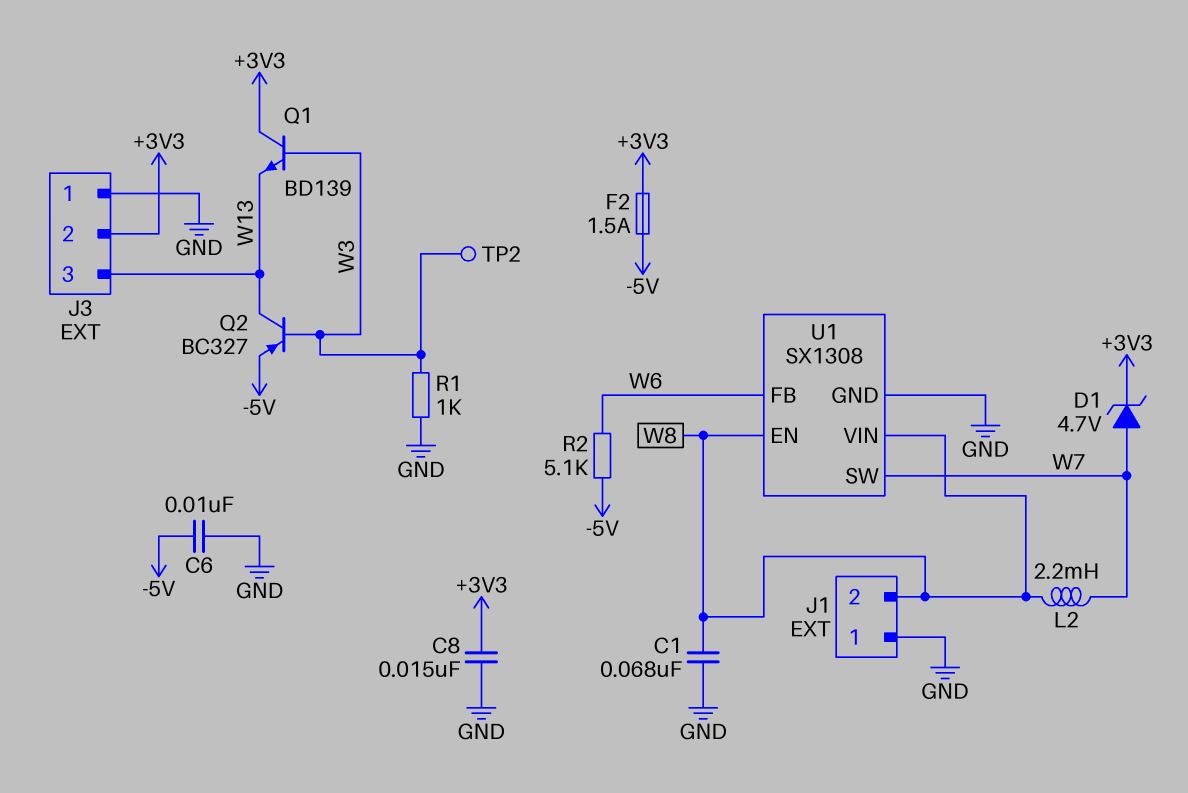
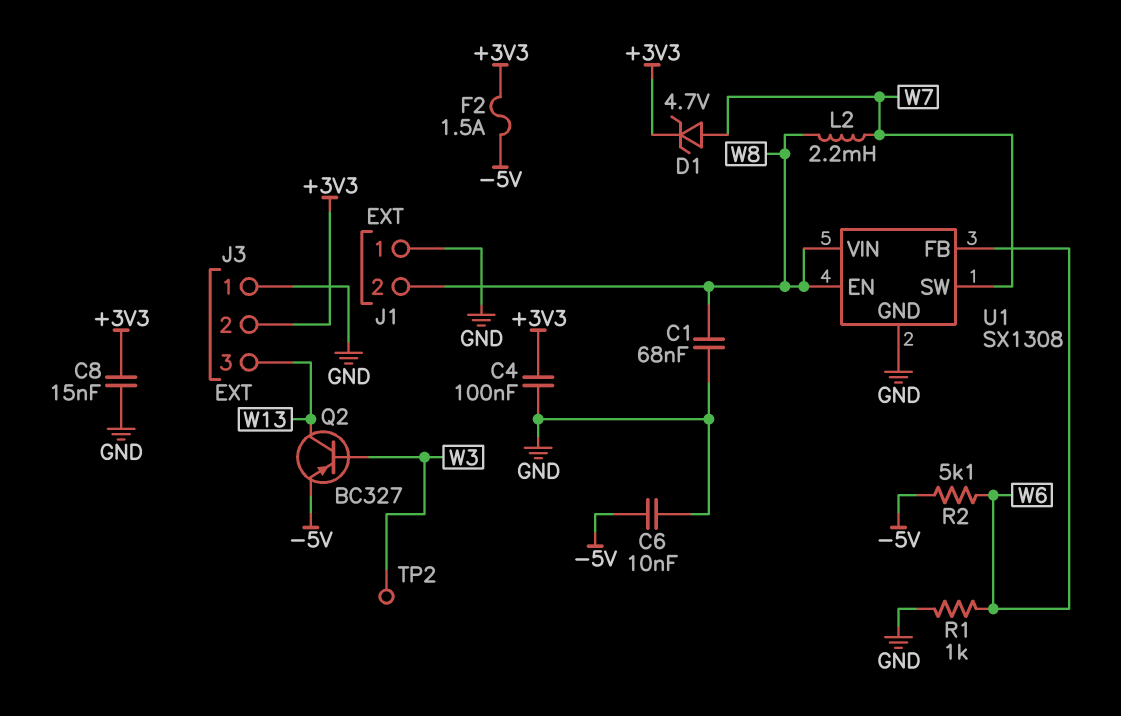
C4: none -> 100nF (+3V3, GND)
Q1: NPN BD139 (B W3, C +3V3, E W13) -> none
R1: 1k (GND, W3) -> 1k (GND, W6)

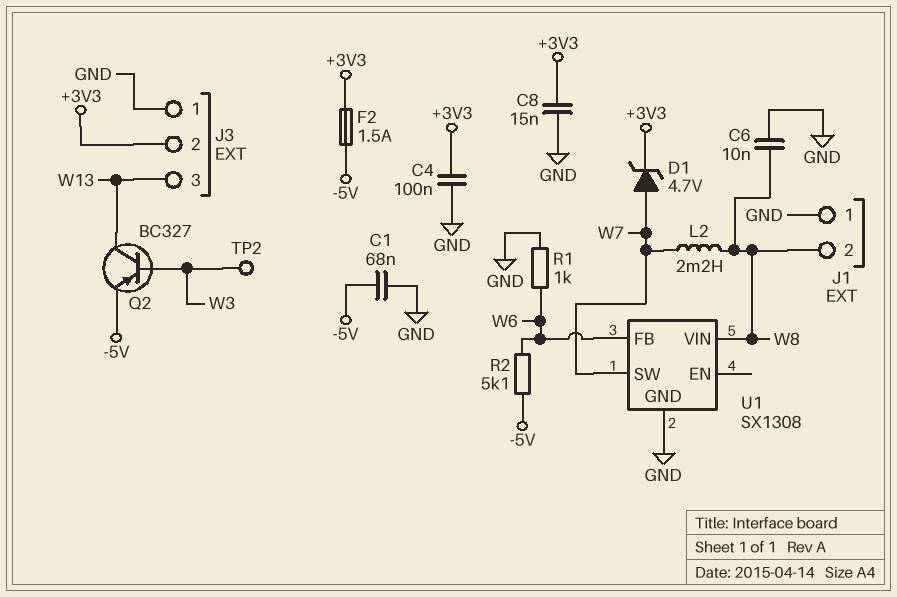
C1: 68nF (GND, W8) -> 68nF (-5V, GND)
C6: 10nF (-5V, GND) -> 10nF (GND, W8)
U1 pin EN: W8 -> none

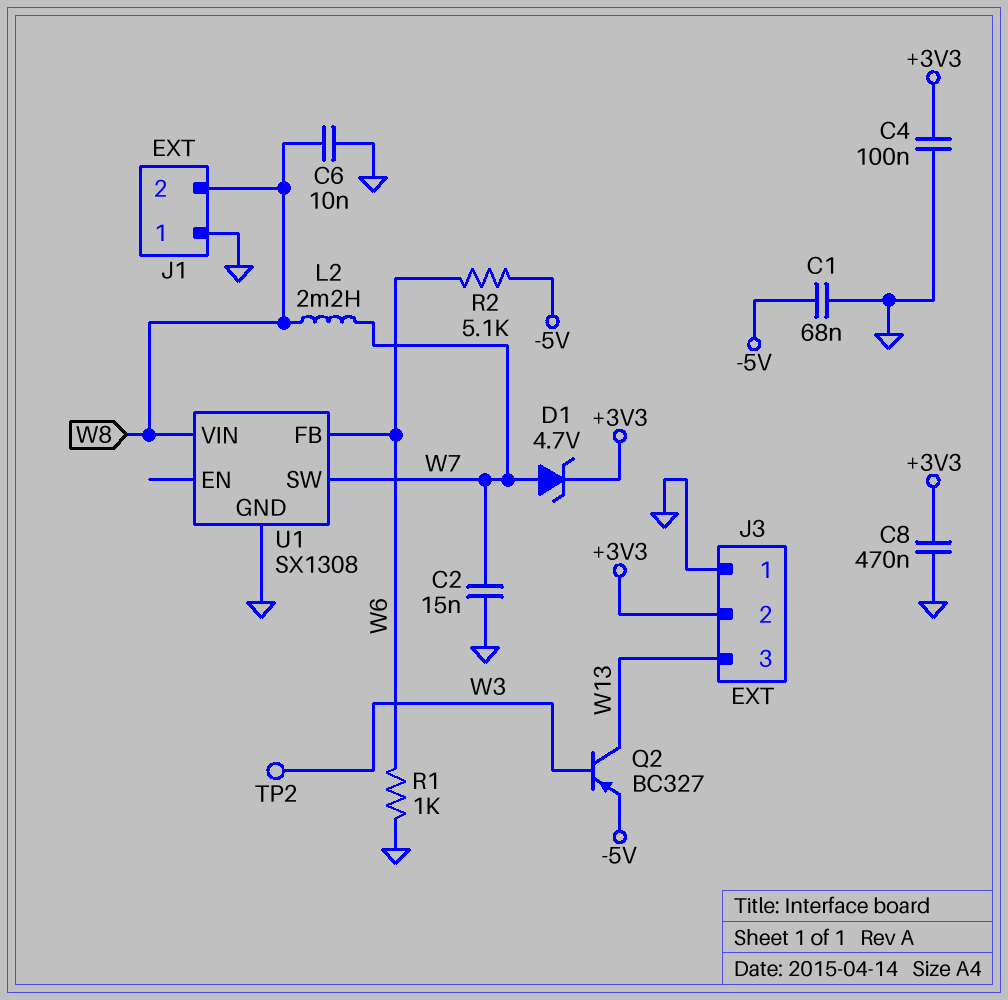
C2: none -> 15nF (GND, W7)
C8: 15nF (+3V3, GND) -> 470nF (+3V3, GND)
F2: 1.5A (+3V3, -5V) -> none

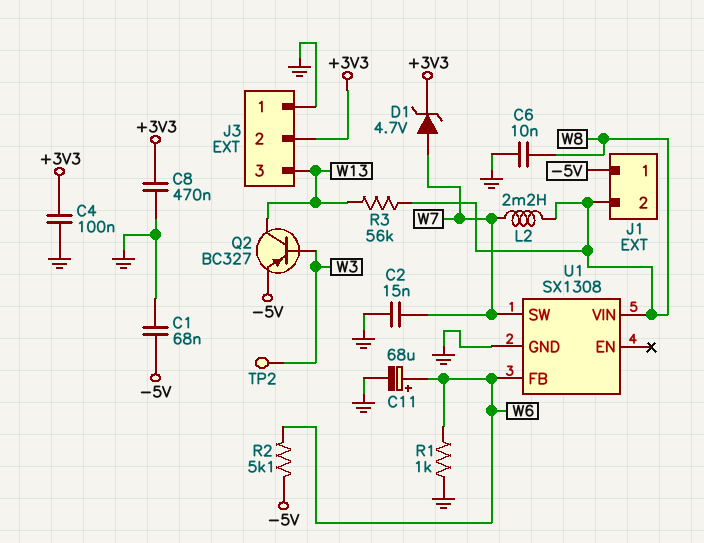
C11: none -> 68uF (plus W6, minus GND)
J1 pin 1: GND -> -5V
R3: none -> 56k (W8, W13)

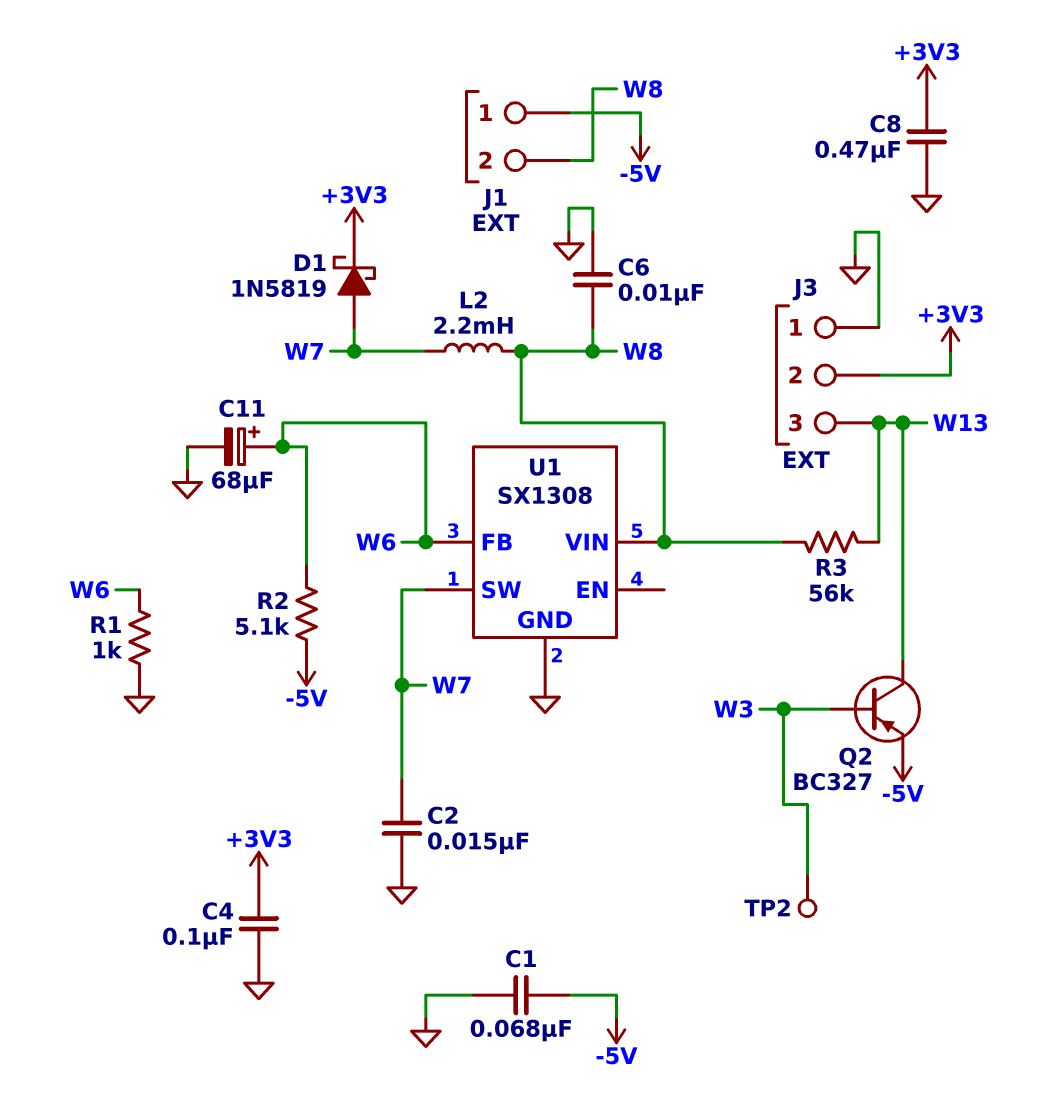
D1: zener 4.7V (A W7, K +3V3) -> schottky 1N5819 (A W7, K +3V3)

